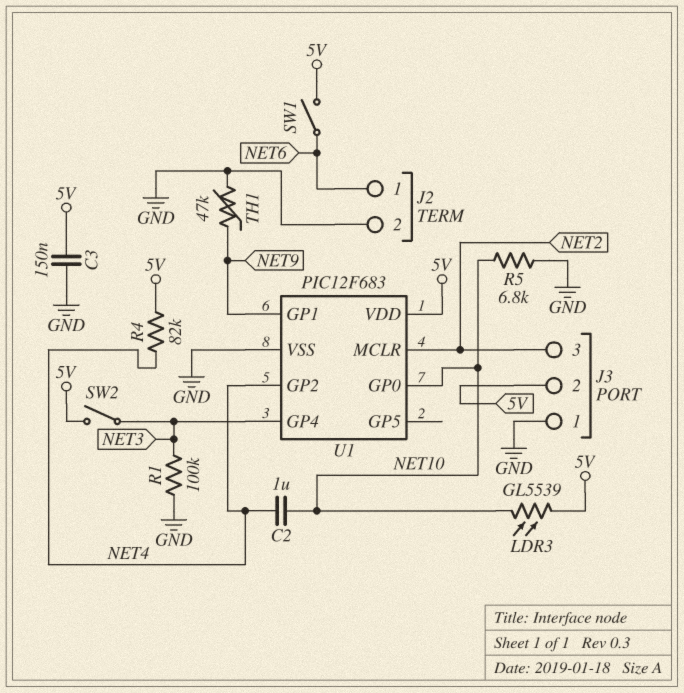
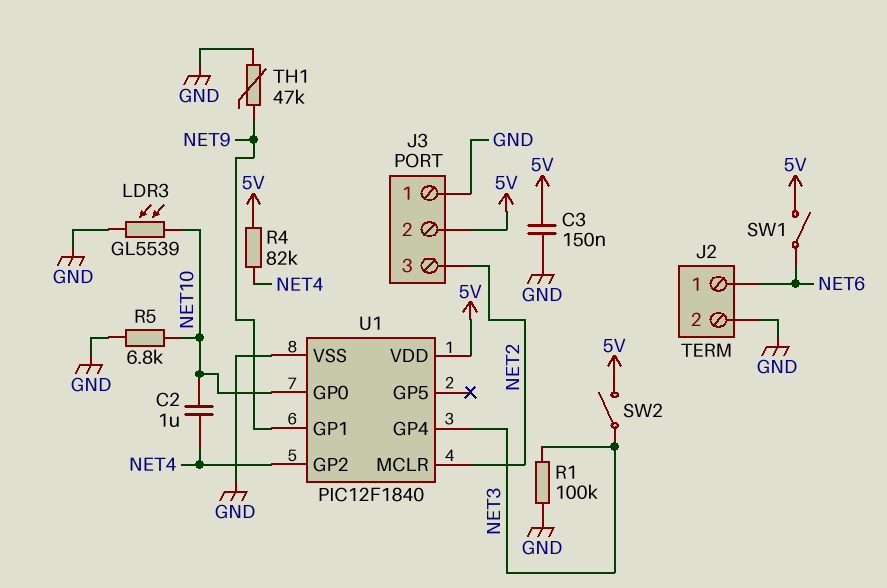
LDR3: GL5539 (5V, NET10) -> GL5539 (GND, NET10)
U1: PIC12F683 -> PIC12F1840

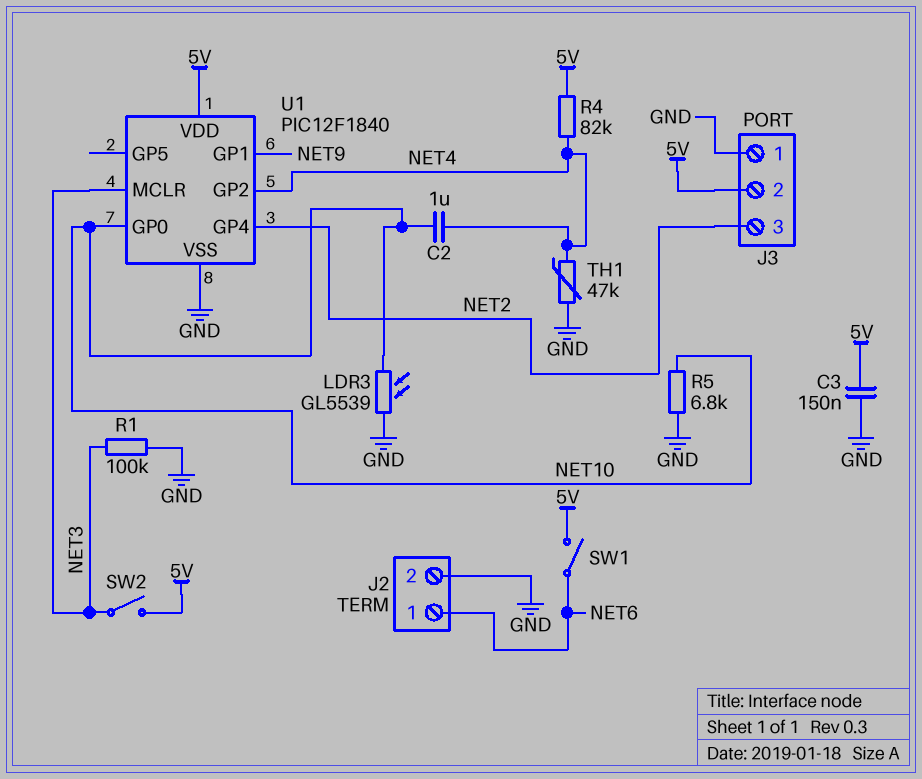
TH1: 47k (GND, NET9) -> 47k (GND, NET4)
U1 pin GP4: NET3 -> NET2
U1 pin MCLR: NET2 -> NET3

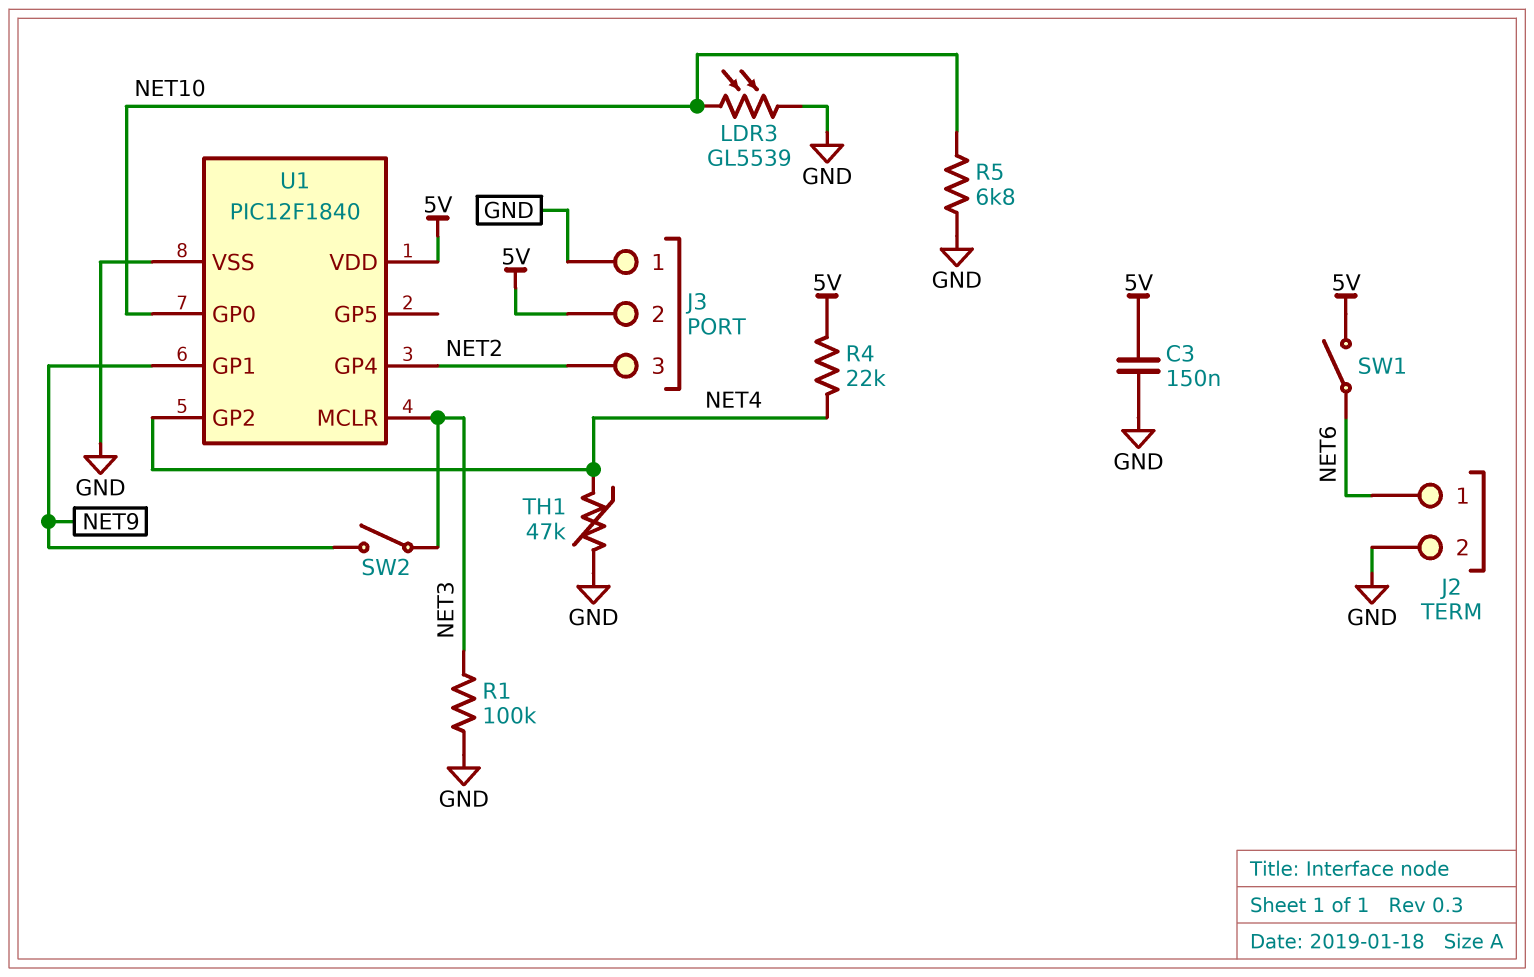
C2: 1uF (NET4, NET10) -> none
R4: 82k (5V, NET4) -> 22k (5V, NET4)
SW2: switch (5V, NET3) -> switch (NET3, NET9)

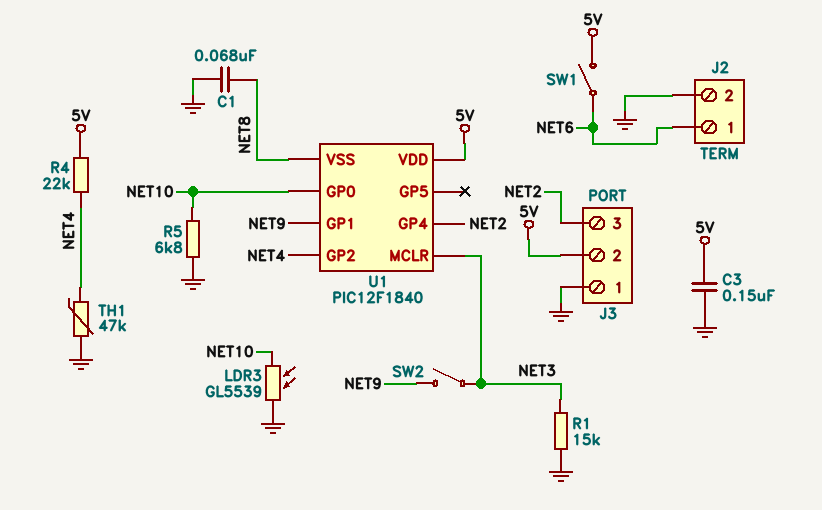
C1: none -> 68nF (GND, NET8)
R1: 100k (GND, NET3) -> 15k (GND, NET3)
U1 pin VSS: GND -> NET8

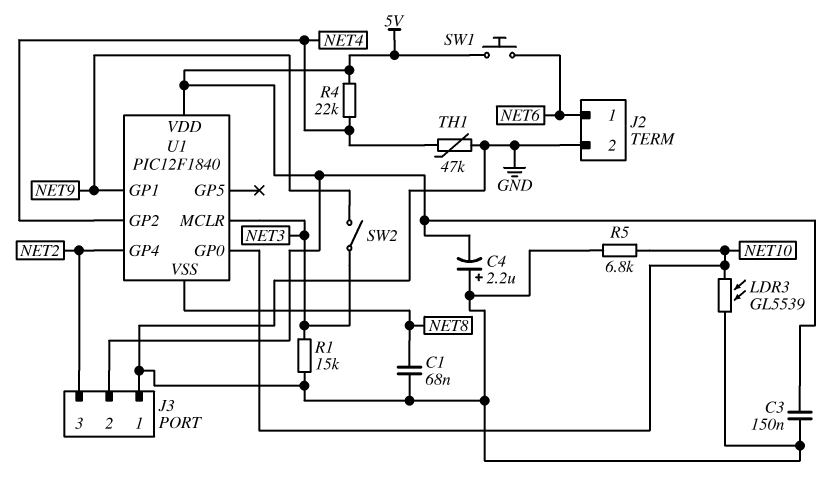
C4: none -> 2.2uF (plus GND, minus 5V)
SW1: switch (5V, NET6) -> button (5V, NET6)

